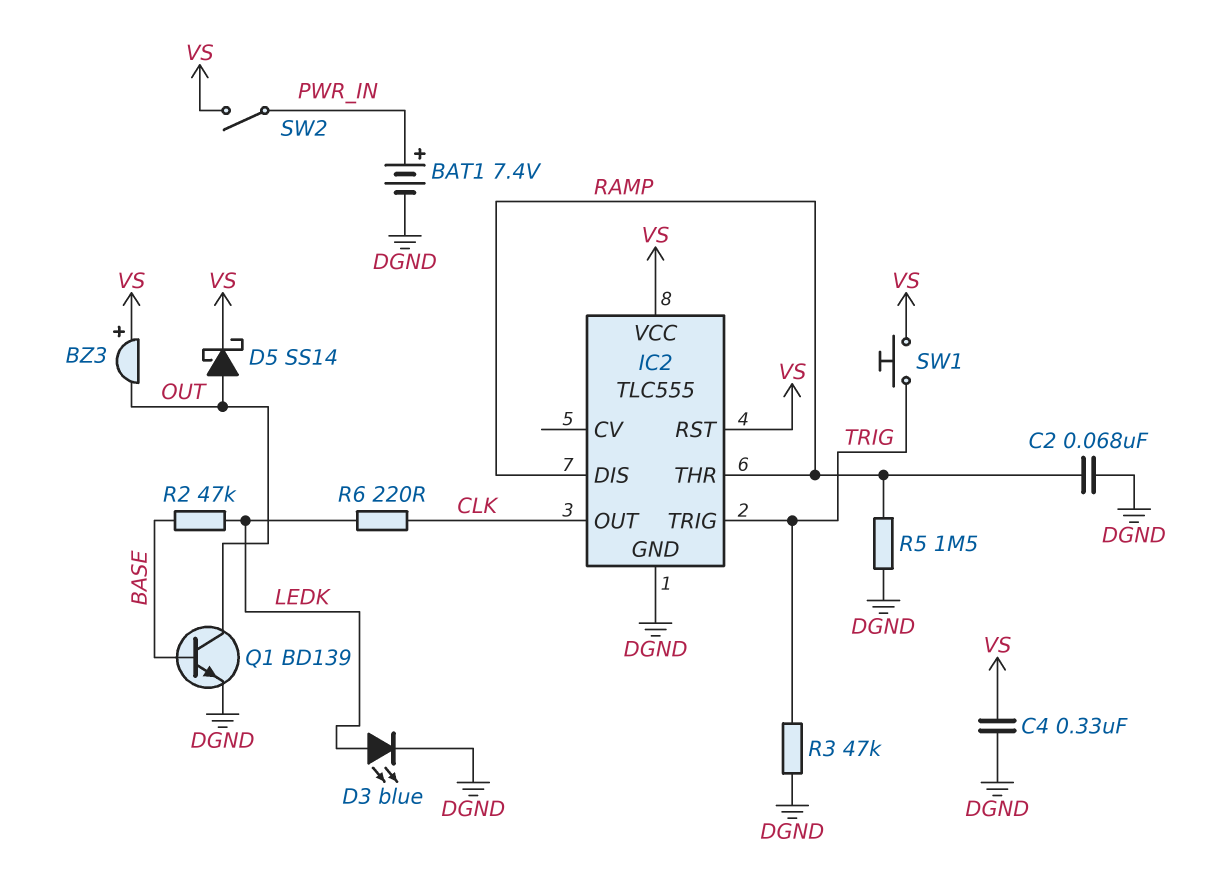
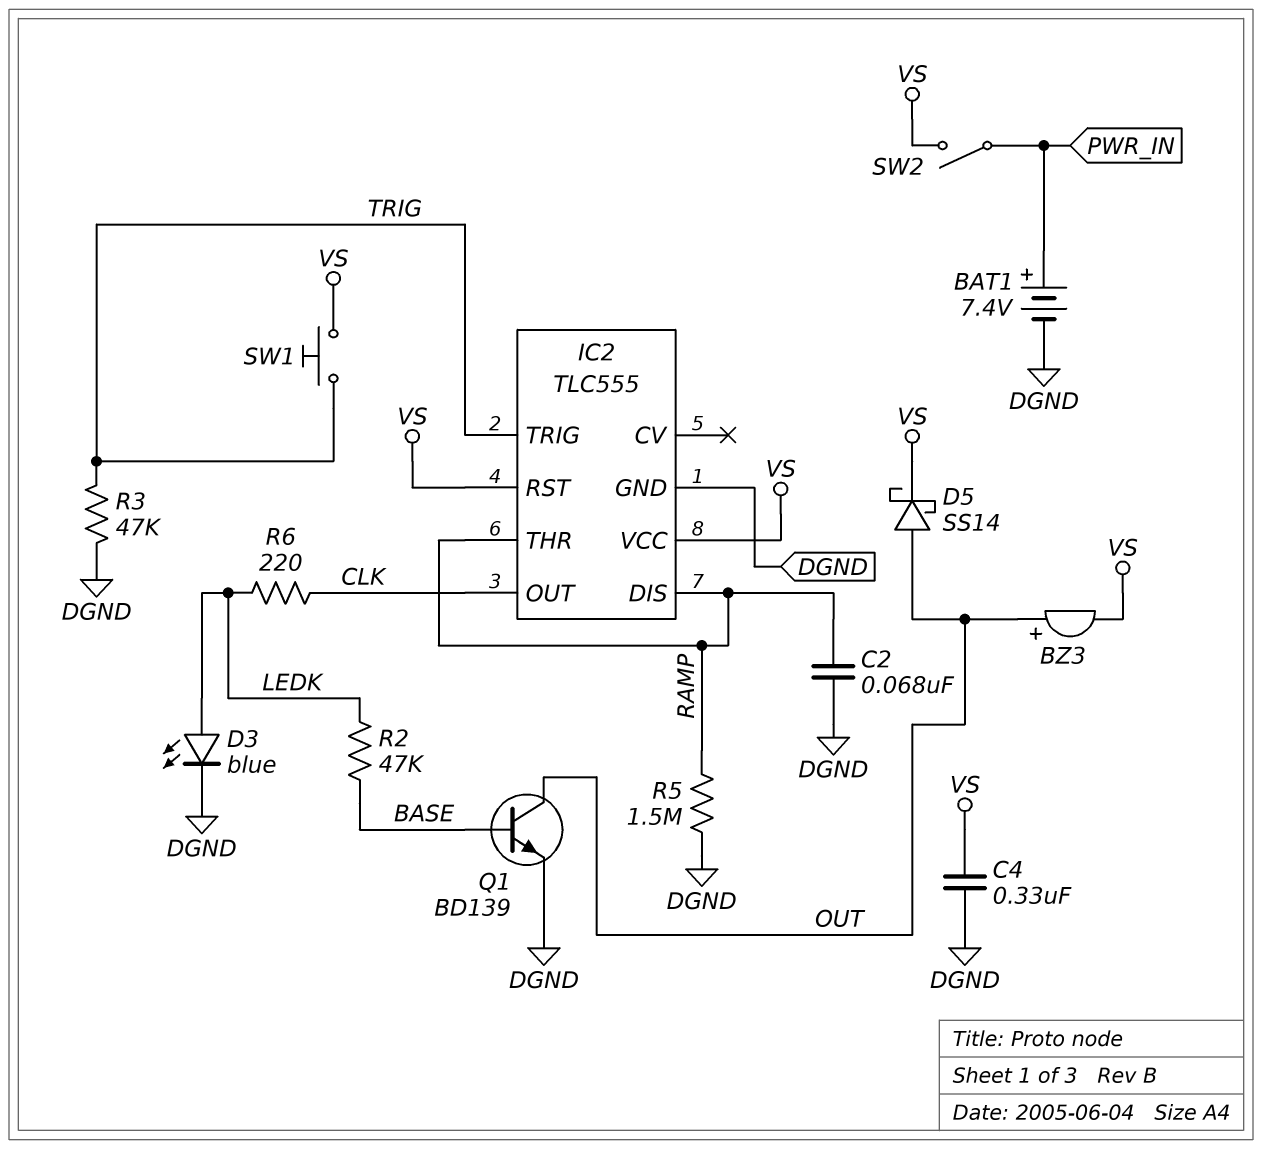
BZ3: buzzer (plus VS, minus OUT) -> buzzer (plus OUT, minus VS)

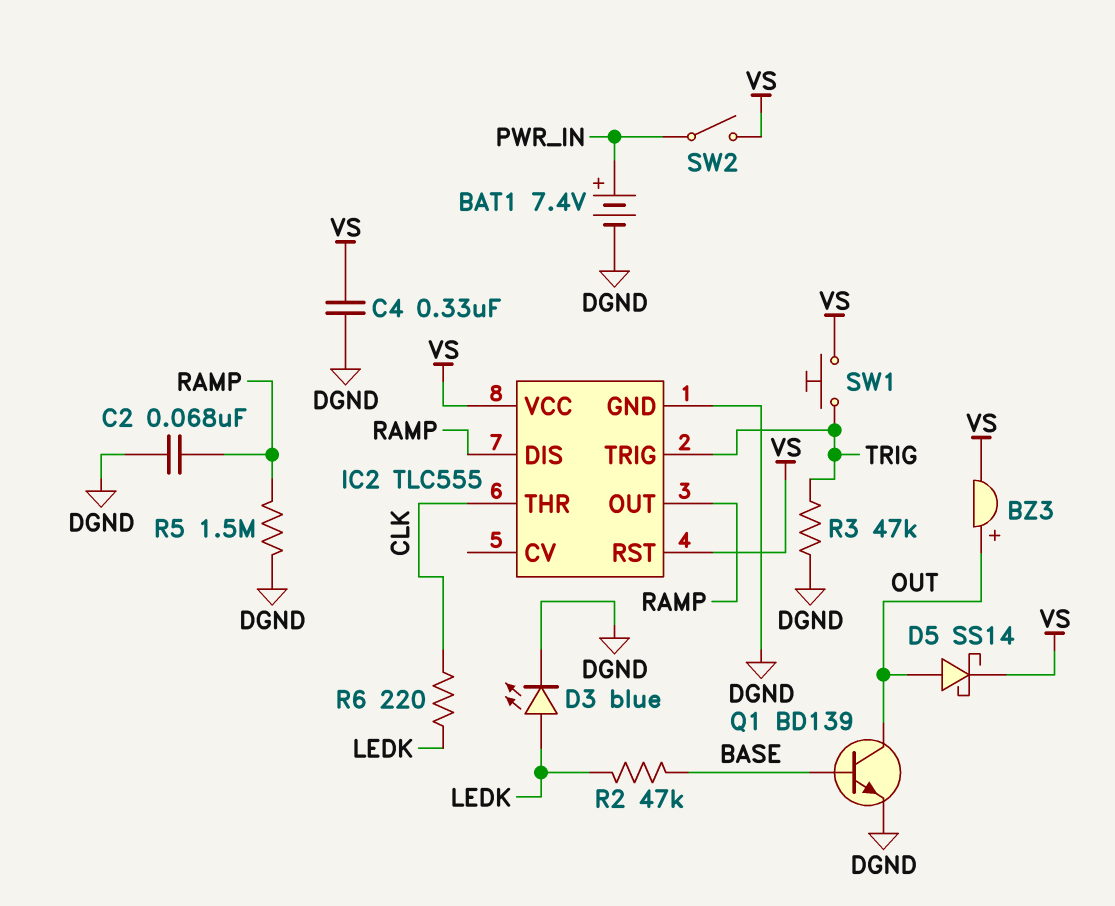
IC2 pin OUT: CLK -> RAMP
IC2 pin THR: RAMP -> CLK

